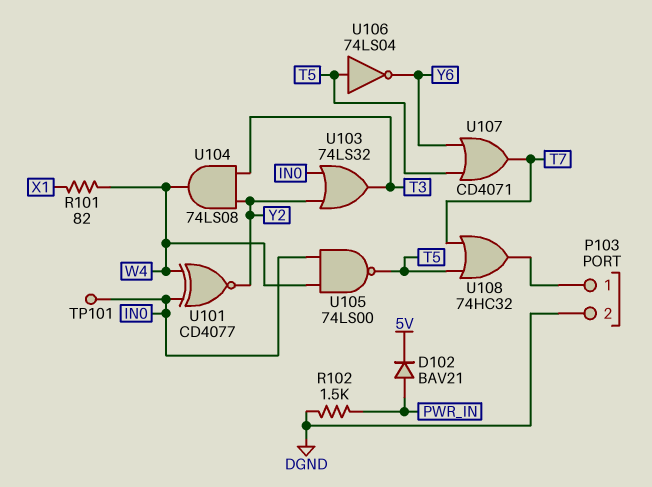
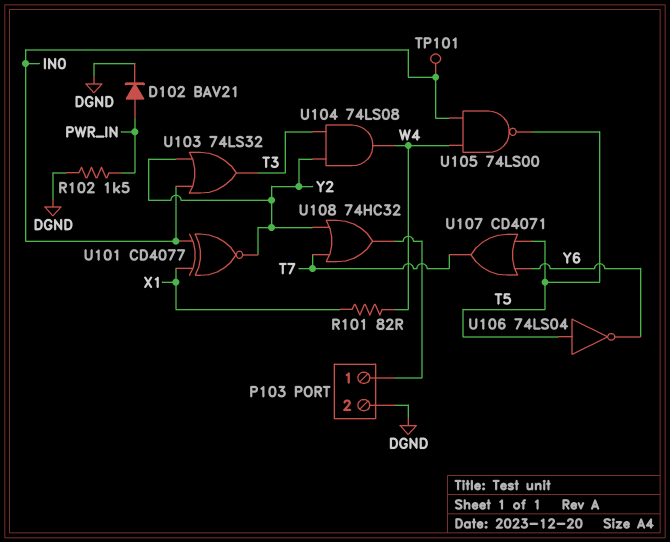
D102: diode BAV21 (A PWR_IN, K 5V) -> diode BAV21 (A PWR_IN, K DGND)
U101: XNOR CD4077 (in IN0, in W4, out Y2) -> XNOR CD4077 (in IN0, in X1, out Y2)
U108: OR 74HC32 (in T5, in T7, out P103/1) -> OR 74HC32 (in T7, in Y2, out P103/1)

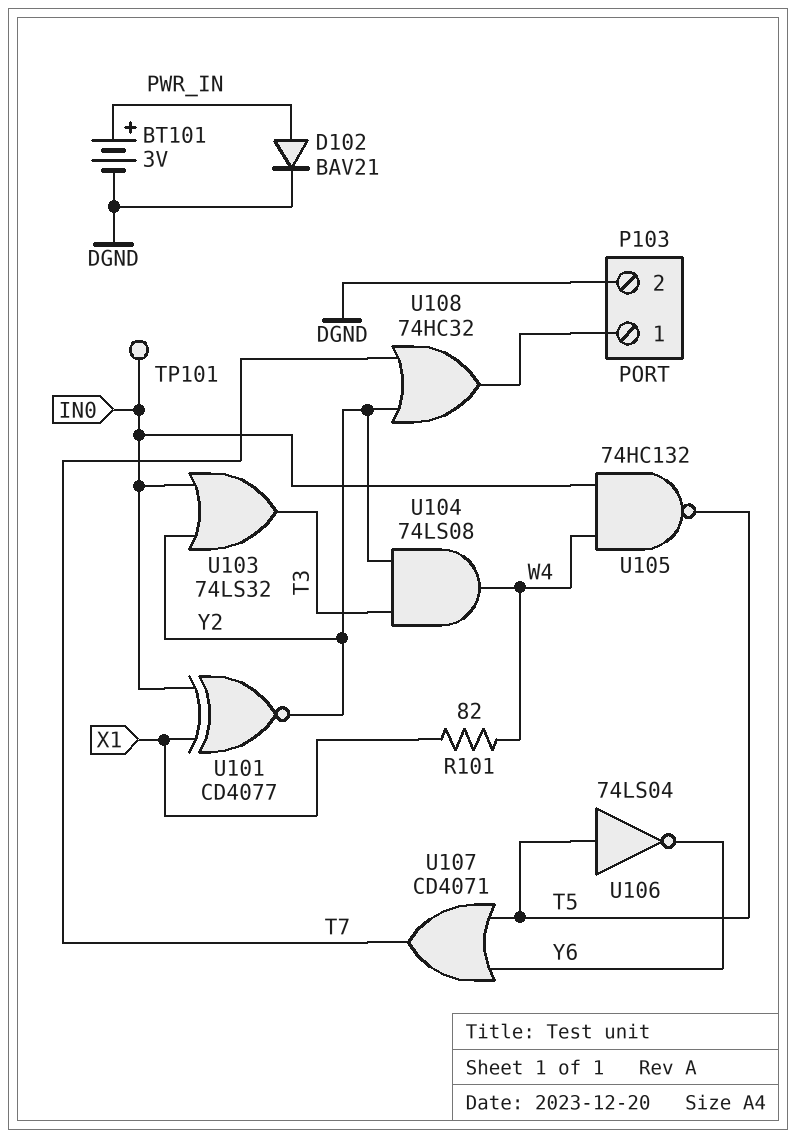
BT101: none -> 3V (plus PWR_IN, minus DGND)
R102: 1.5k (DGND, PWR_IN) -> none
U105: NAND 74LS00 (in IN0, in W4, out T5) -> NAND 74HC132 (in IN0, in W4, out T5)

